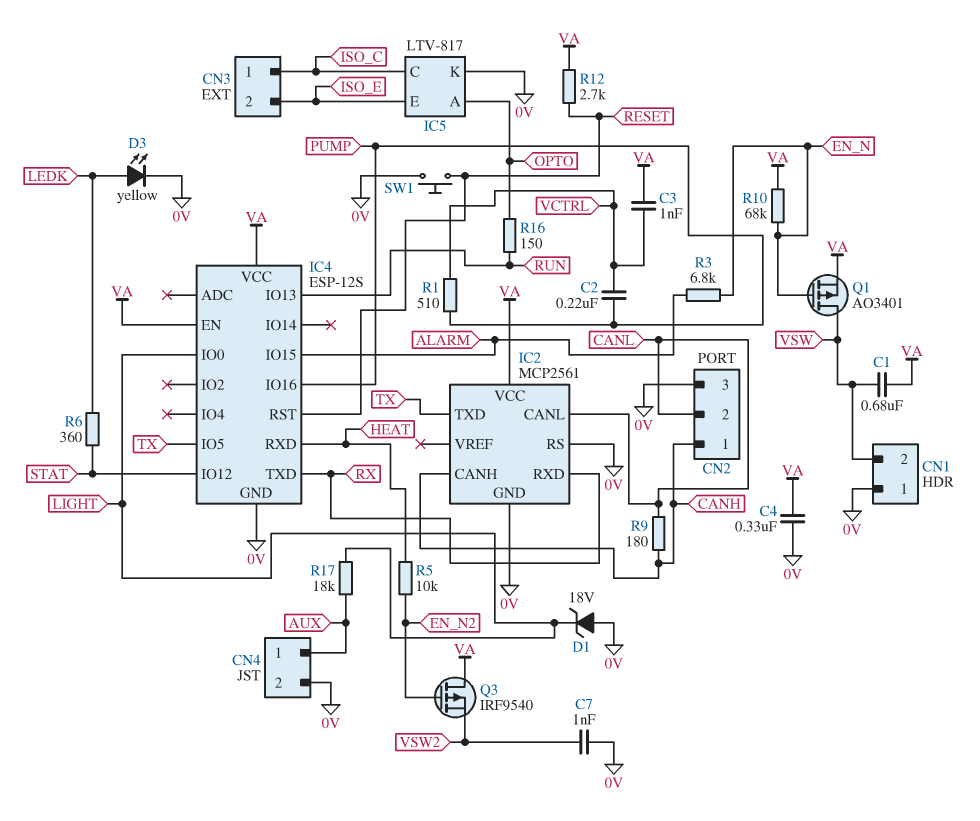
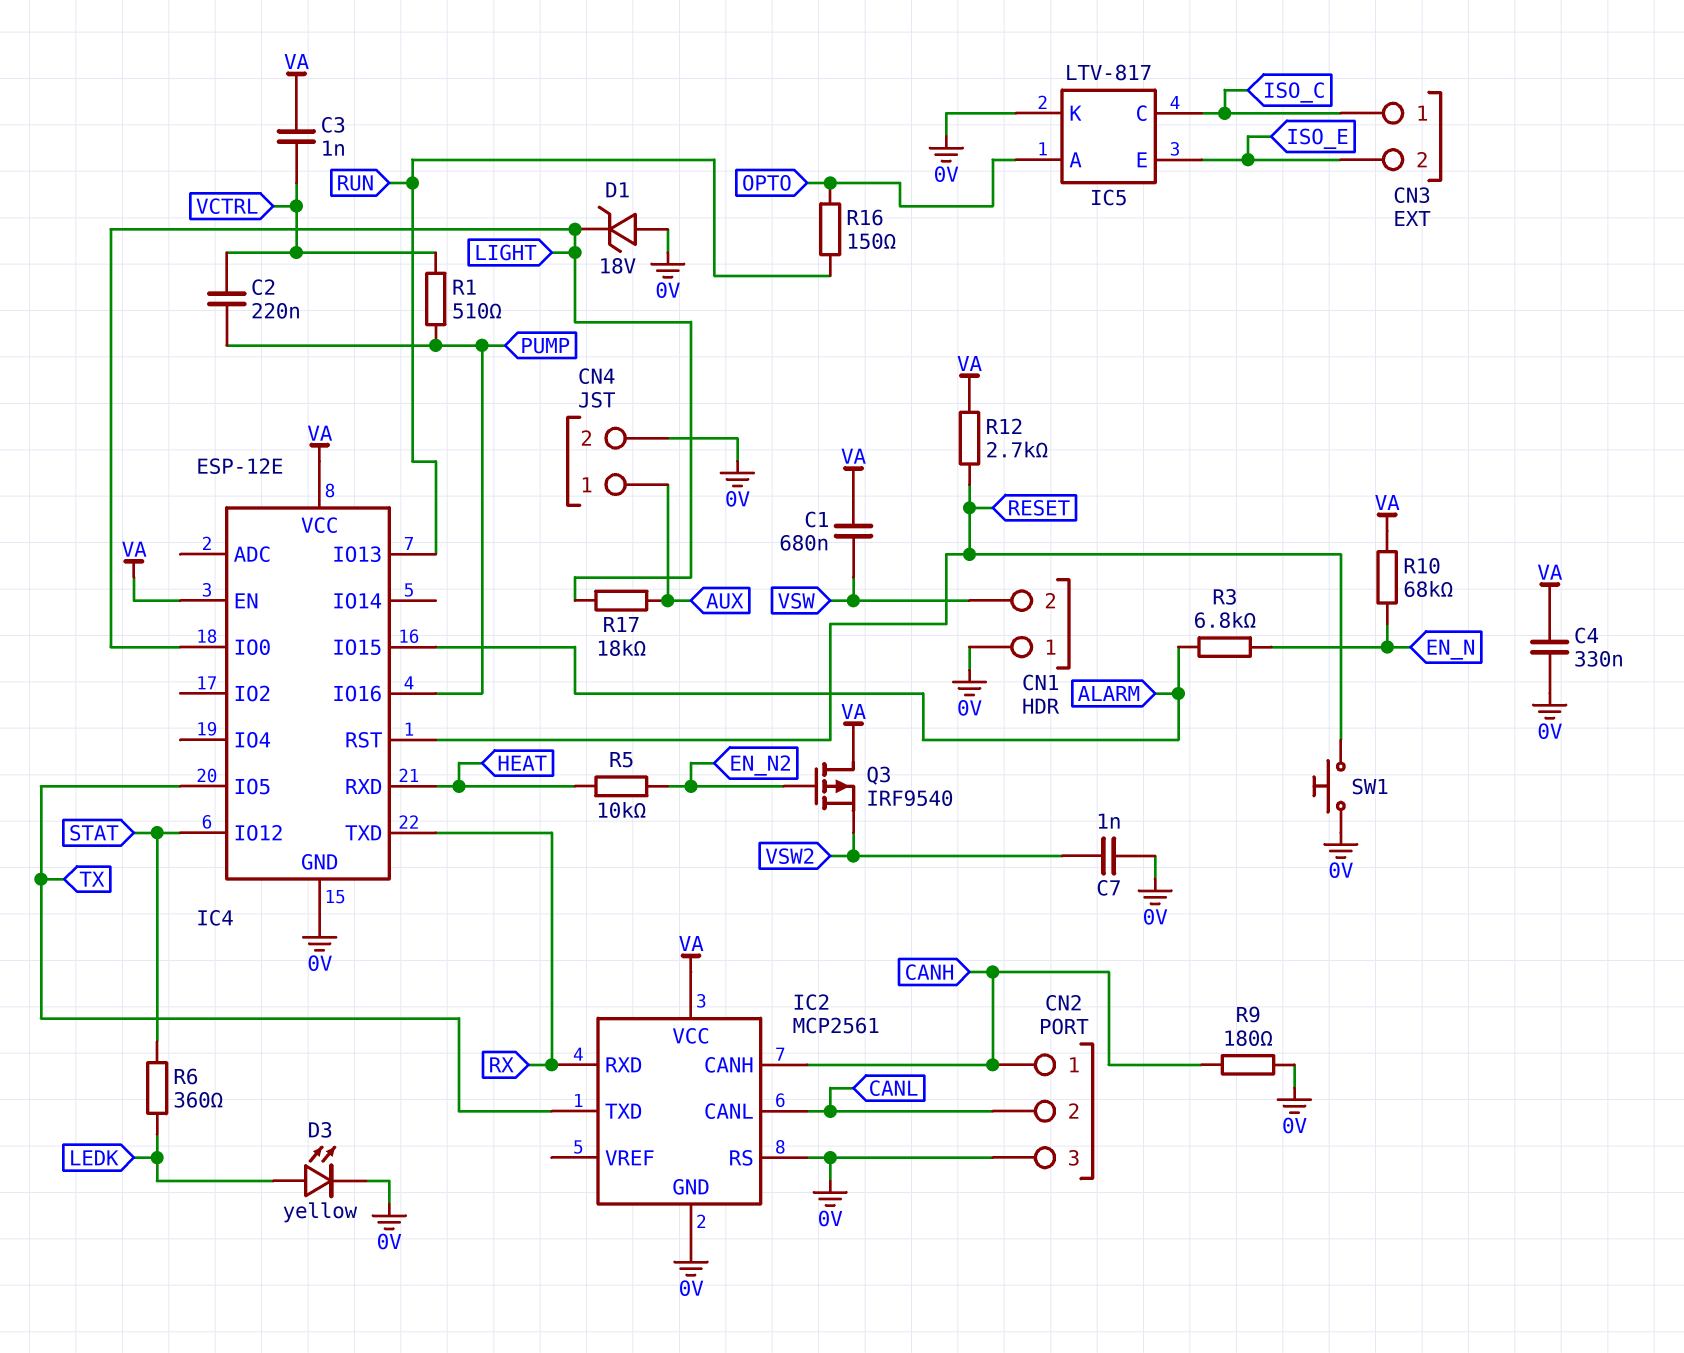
IC4: ESP-12S -> ESP-12E
Q1: PMOS AO3401 (G EN_N, D VSW, S VA) -> none
R9: 180 (CANH, CANL) -> 180 (0V, CANH)

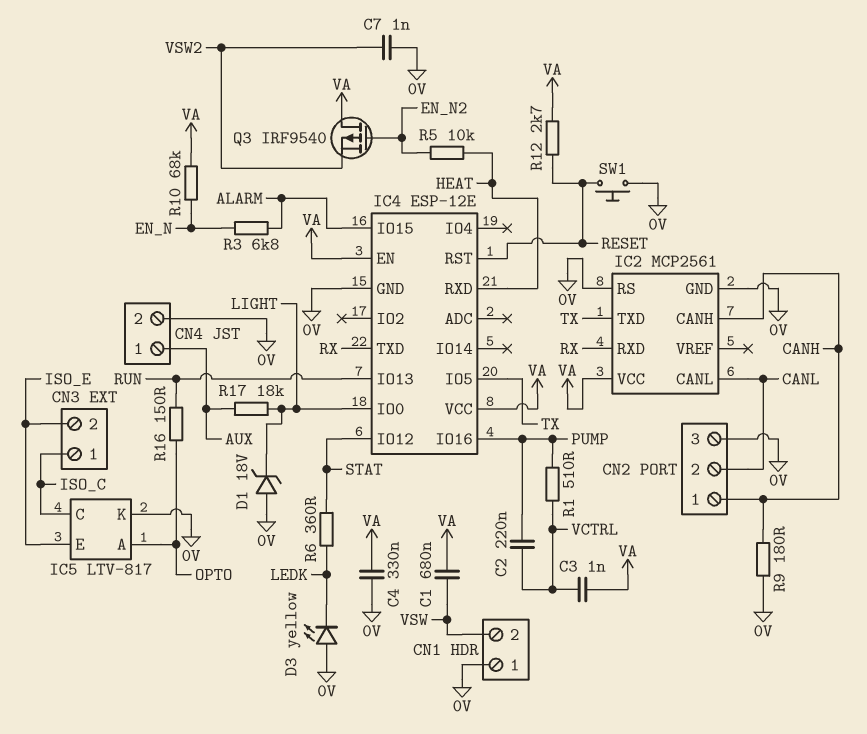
D3: LED yellow (A LEDK, K 0V) -> LED yellow (A 0V, K LEDK)

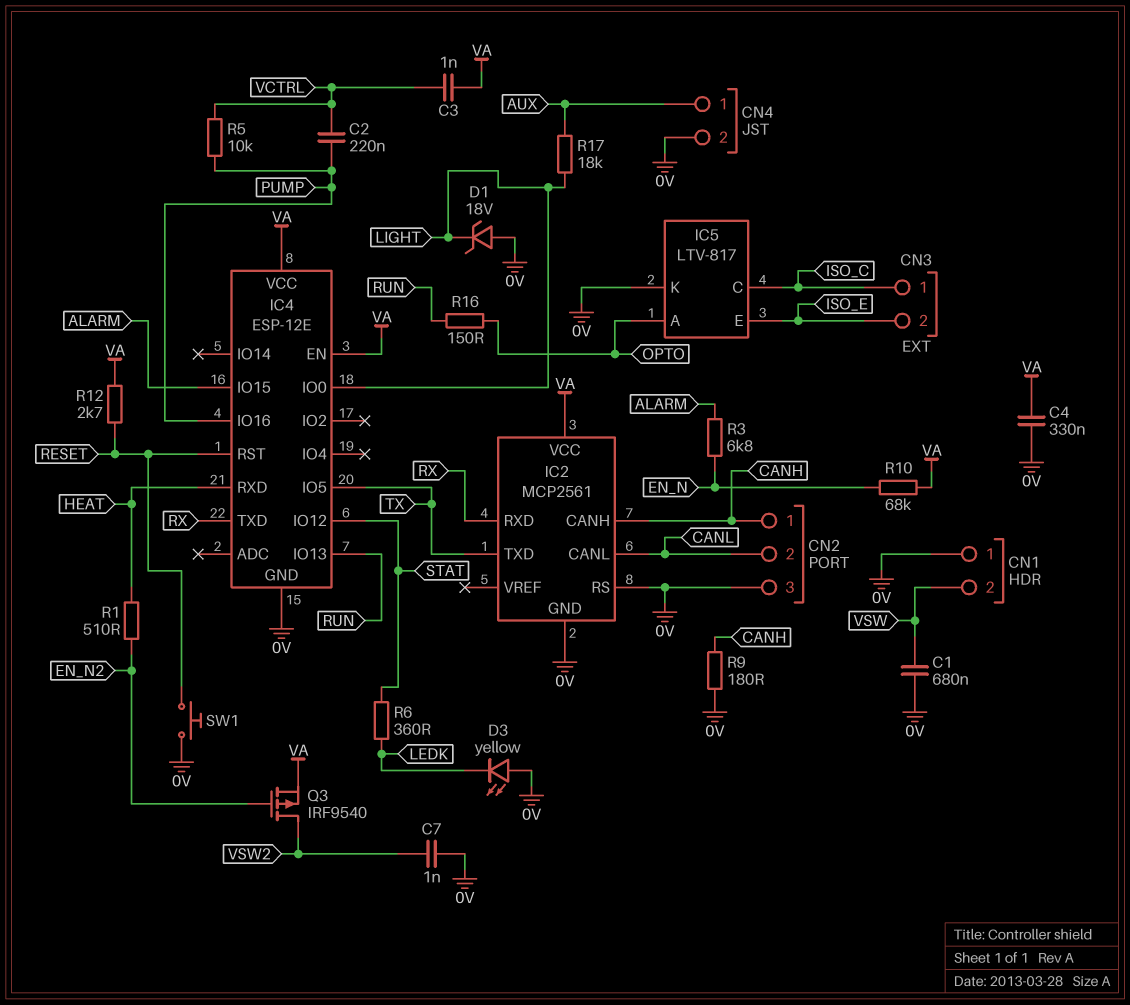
C1: 680nF (VA, VSW) -> 680nF (0V, VSW)
Q3: PMOS IRF9540 (G EN_N2, D VA, S VSW2) -> PMOS IRF9540 (G EN_N2, D VSW2, S VA)
R1: 510 (PUMP, VCTRL) -> 510 (EN_N2, HEAT)
R5: 10k (EN_N2, HEAT) -> 10k (PUMP, VCTRL)

